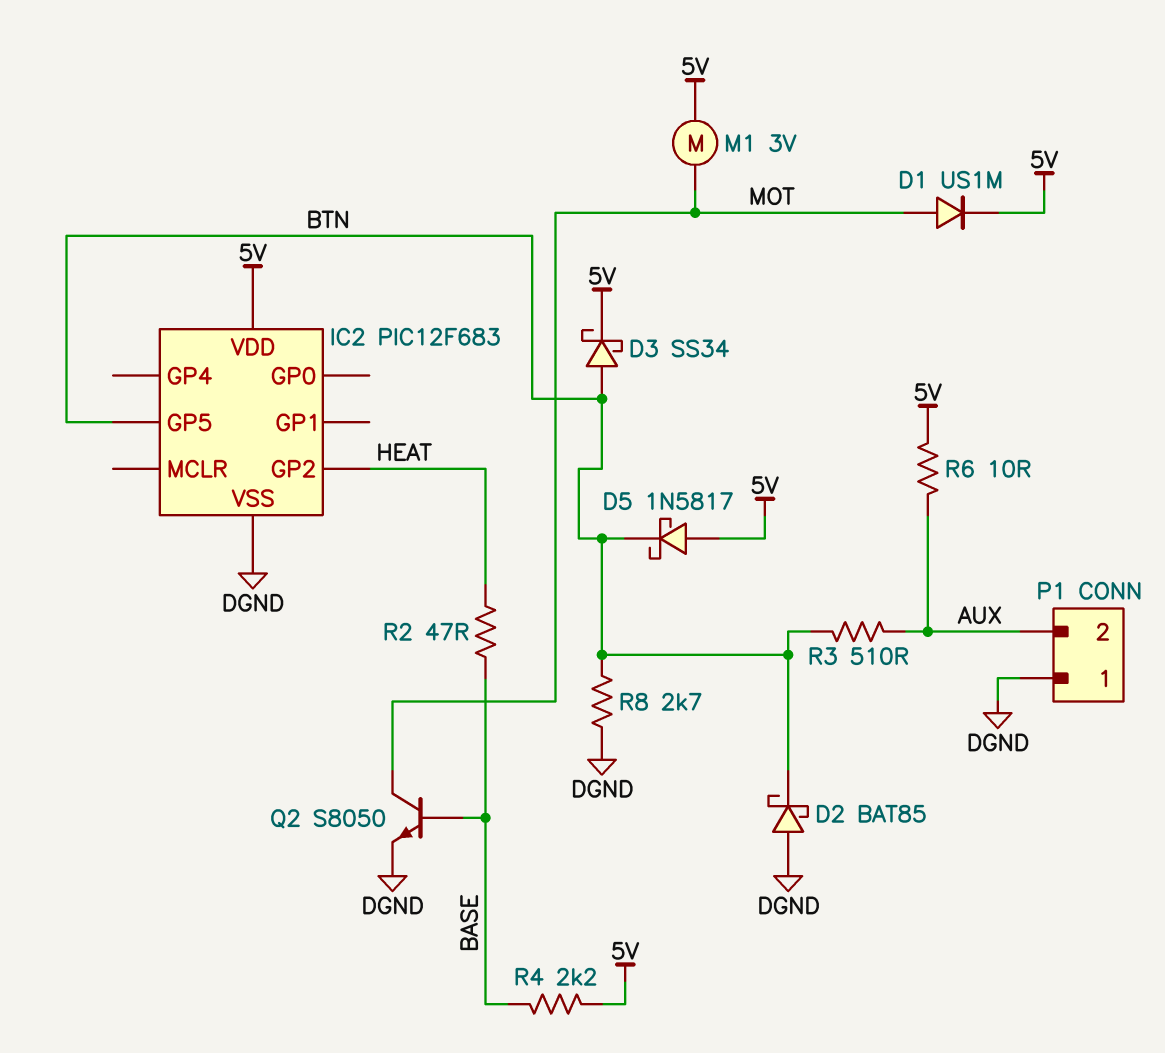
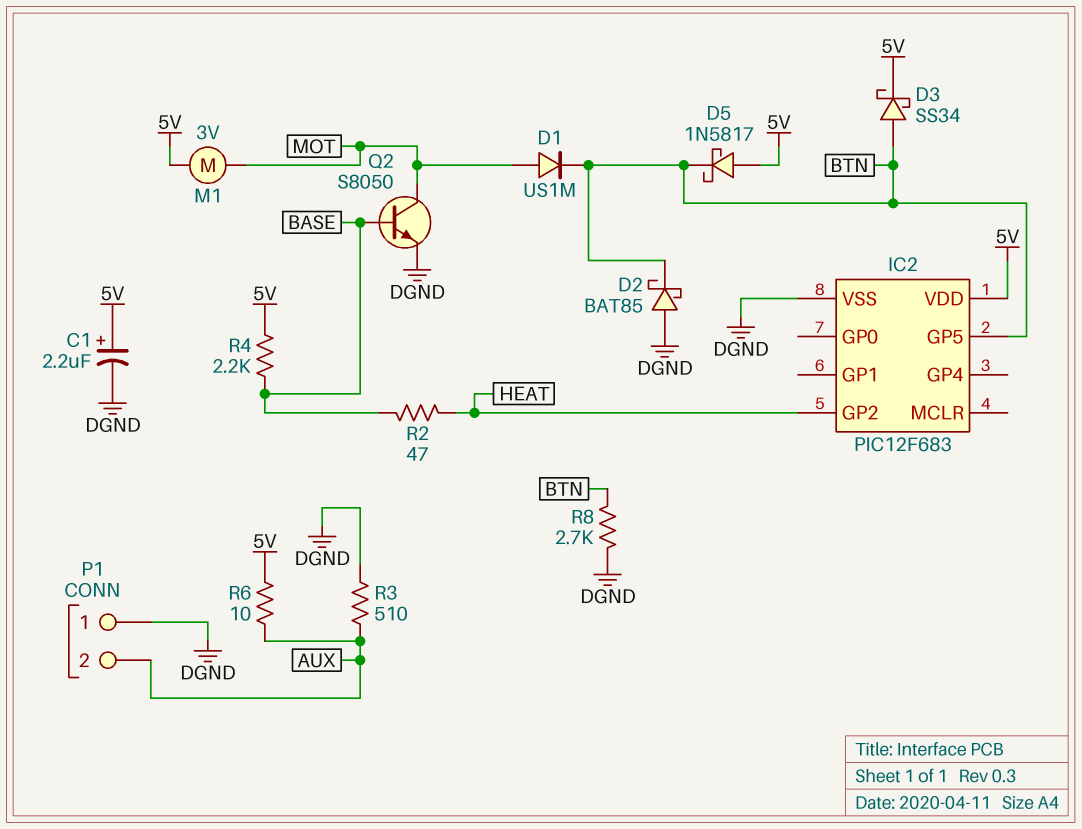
C1: none -> 2.2uF (plus 5V, minus DGND)
D1: diode US1M (A MOT, K 5V) -> diode US1M (A MOT, K BTN)
R3: 510 (AUX, BTN) -> 510 (AUX, DGND)

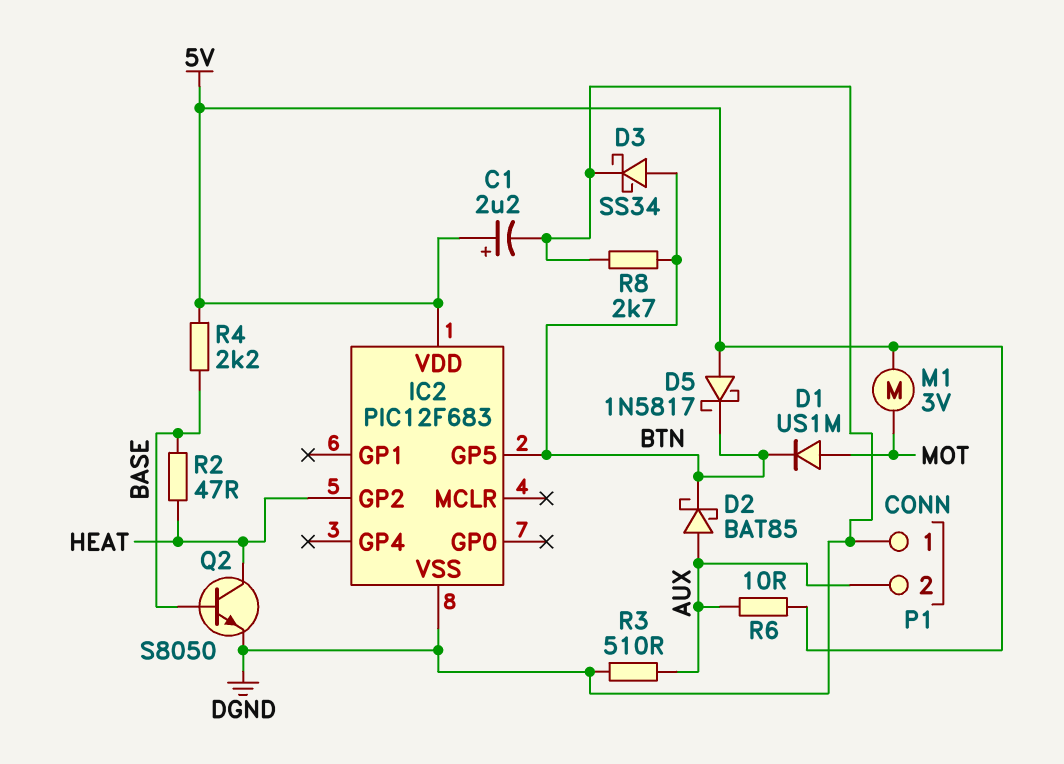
D2: schottky BAT85 (A DGND, K BTN) -> schottky BAT85 (A AUX, K BTN)
D3: schottky SS34 (A BTN, K 5V) -> schottky SS34 (A BTN, K DGND)
Q2: NPN S8050 (B BASE, C MOT, E DGND) -> NPN S8050 (B BASE, C HEAT, E DGND)

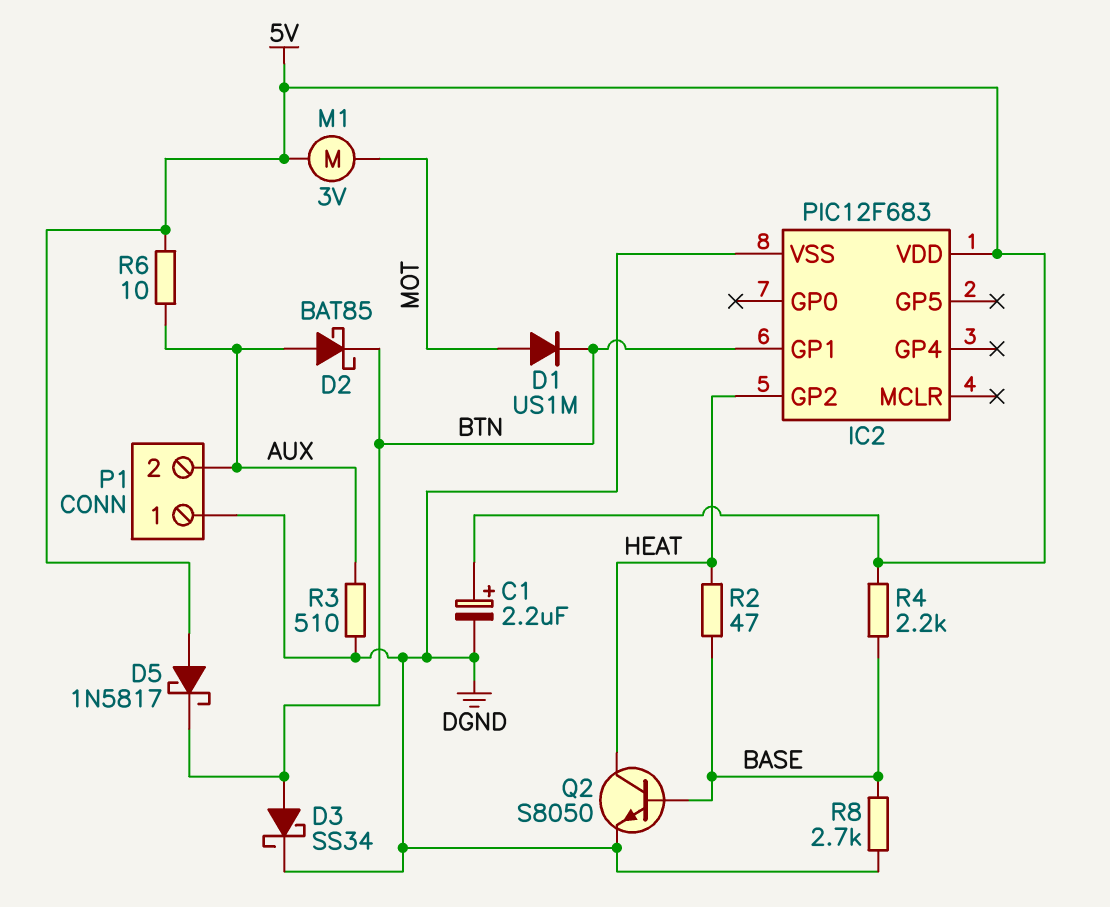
IC2 pin GP1: none -> BTN
IC2 pin GP5: BTN -> none
R8: 2.7k (BTN, DGND) -> 2.7k (BASE, DGND)

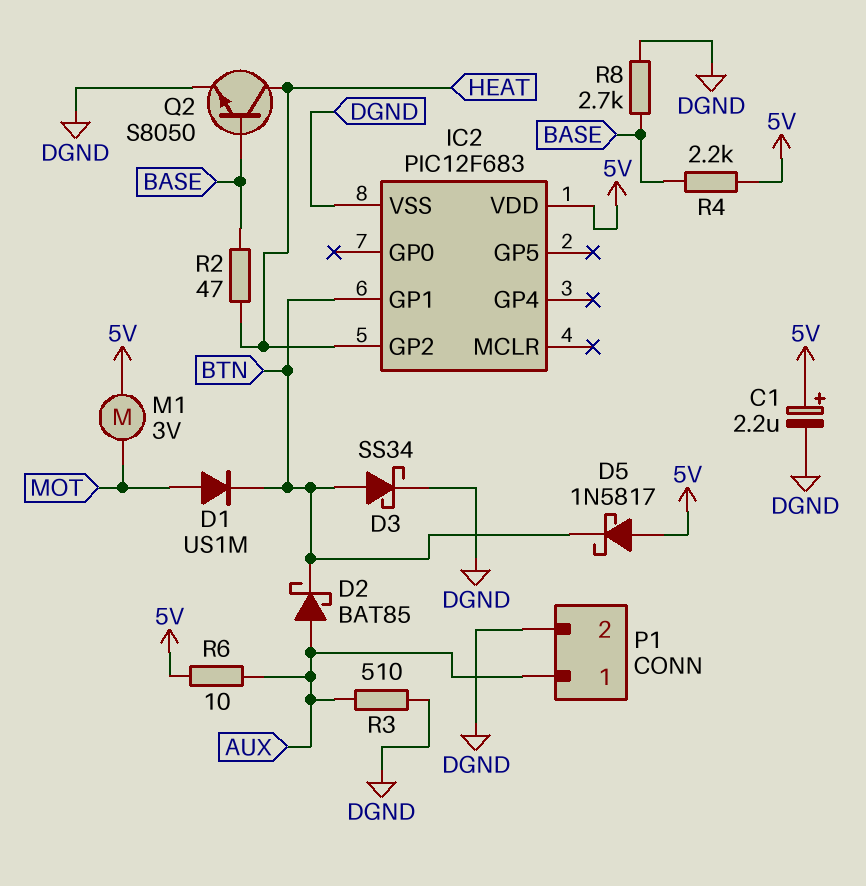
P1 pin 1: DGND -> AUX
P1 pin 2: AUX -> DGND

